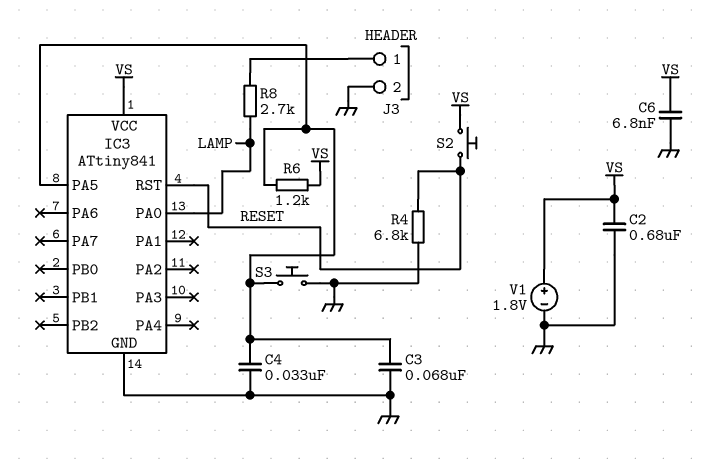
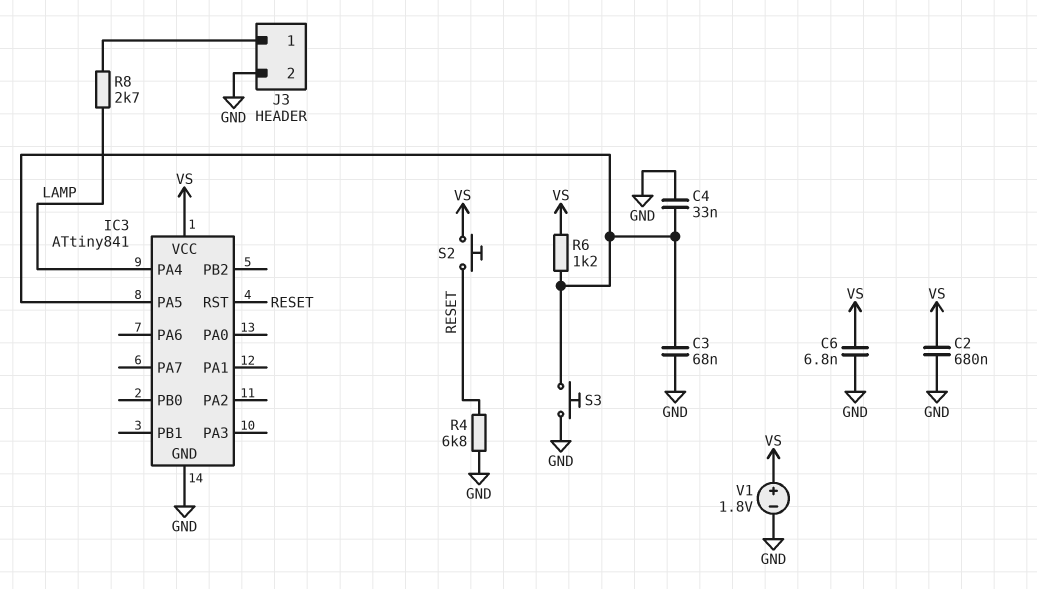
IC3 pin PA0: LAMP -> none
IC3 pin PA4: none -> LAMP

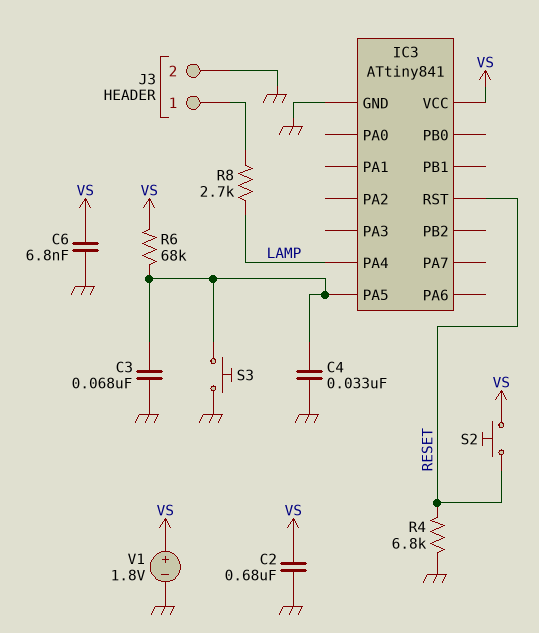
R6: 1.2k (IC3/PA5, VS) -> 68k (IC3/PA5, VS)

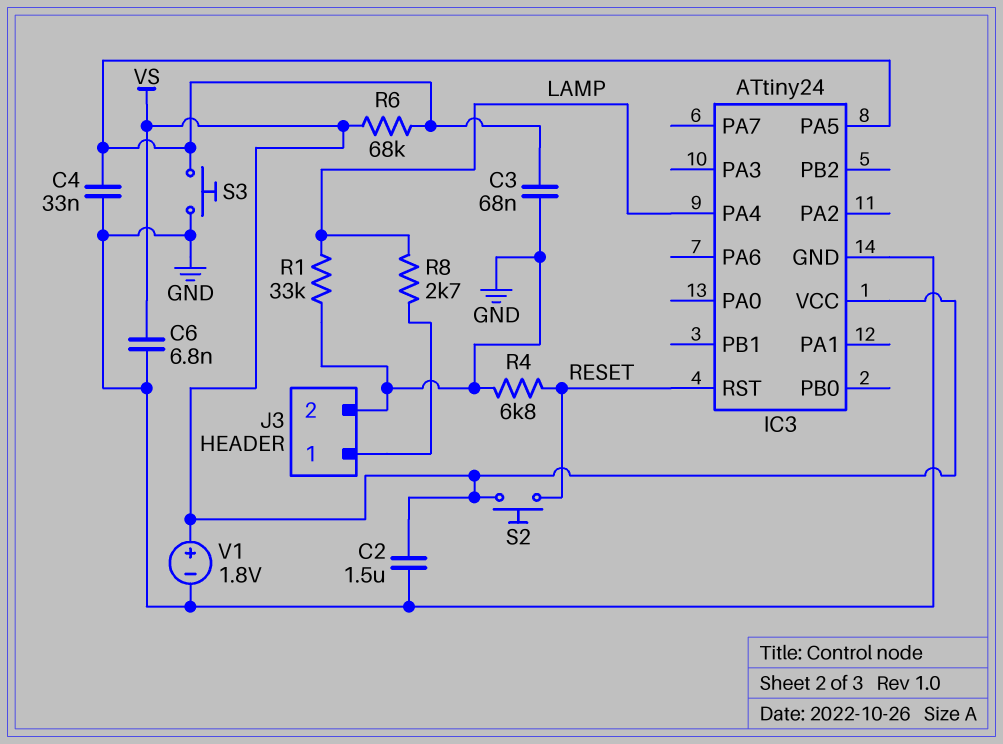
C2: 680nF (GND, VS) -> 1.5uF (GND, VS)
IC3: ATtiny841 -> ATtiny24
R1: none -> 33k (GND, LAMP)

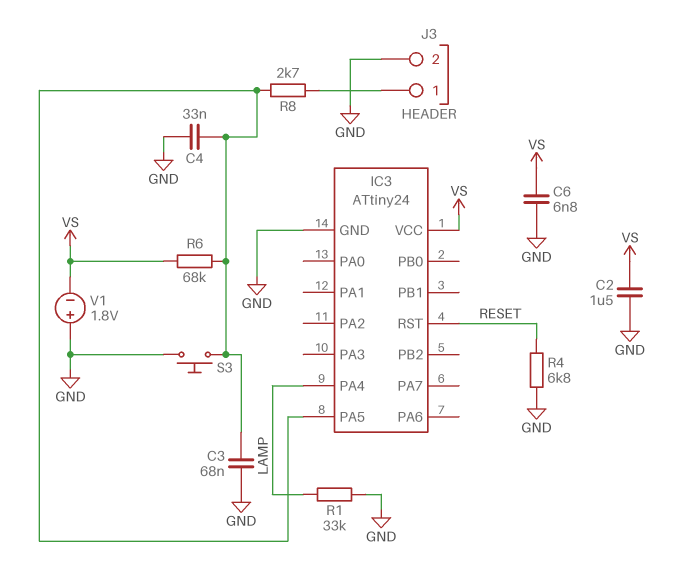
R8: 2.7k (J3/1, LAMP) -> 2.7k (IC3/PA5, J3/1)
S2: button (RESET, VS) -> none
V1: 1.8V (plus VS, minus GND) -> 1.8V (plus GND, minus VS)

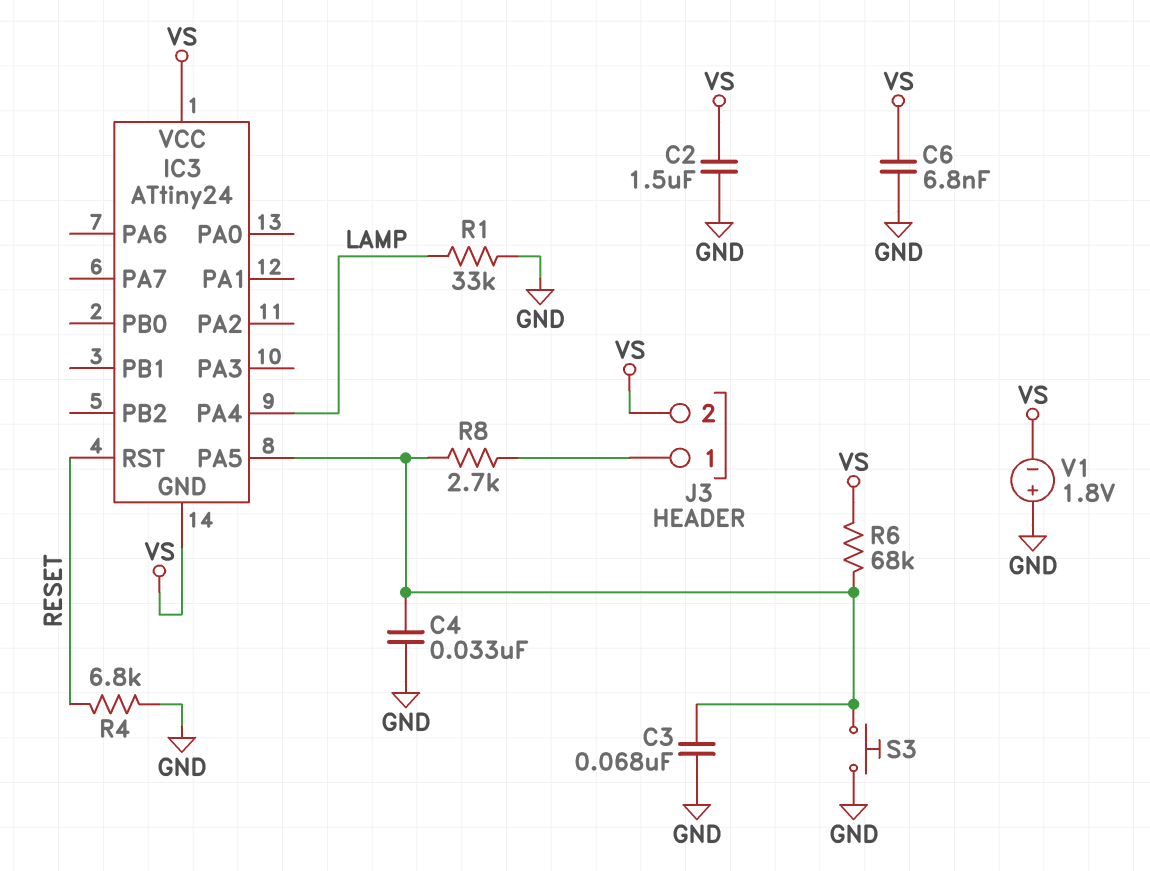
IC3 pin GND: GND -> VS
J3 pin 2: GND -> VS

